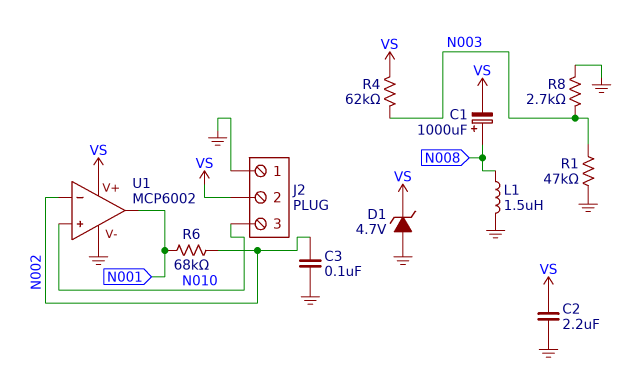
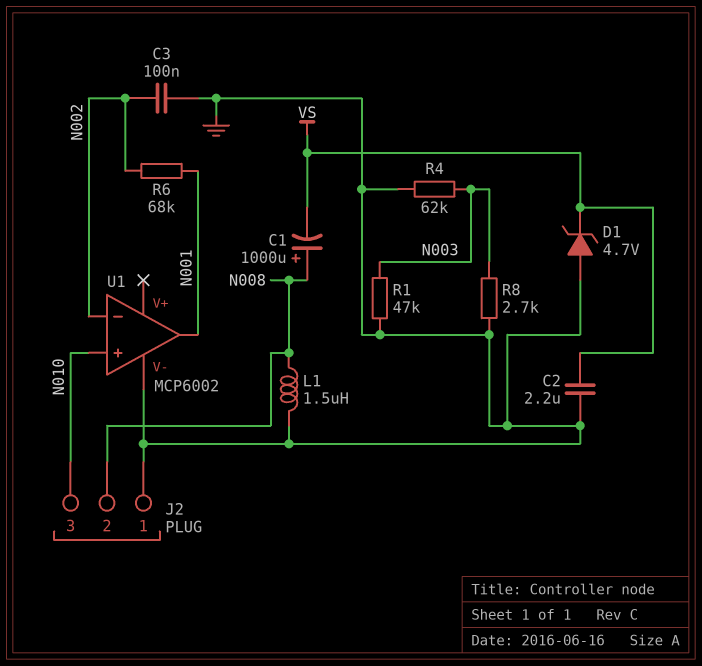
J2 pin 2: VS -> N008
R4: 62k (N003, VS) -> 62k (GND, N003)
U1 pin V+: VS -> none

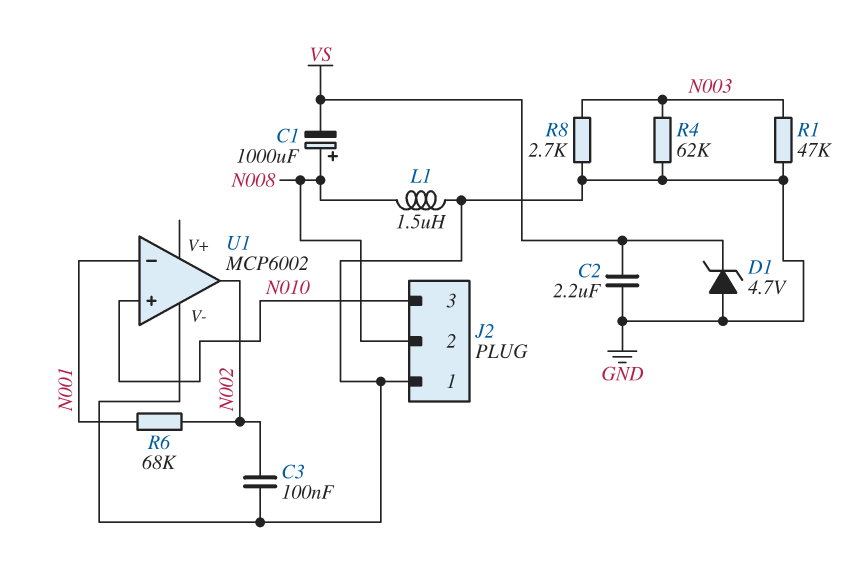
U1 pin in-: N002 -> N001
U1 pin out: N001 -> N002

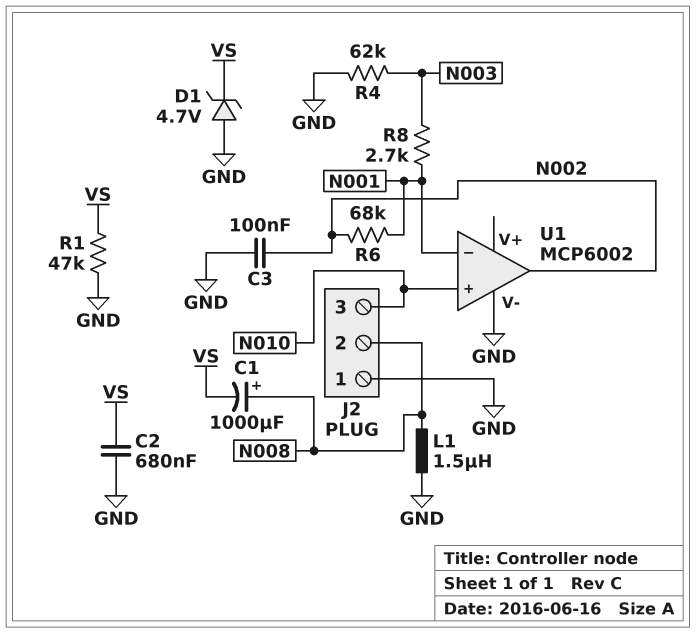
C2: 2.2uF (GND, VS) -> 680nF (GND, VS)
R1: 47k (GND, N003) -> 47k (GND, VS)
R8: 2.7k (GND, N003) -> 2.7k (N001, N003)

